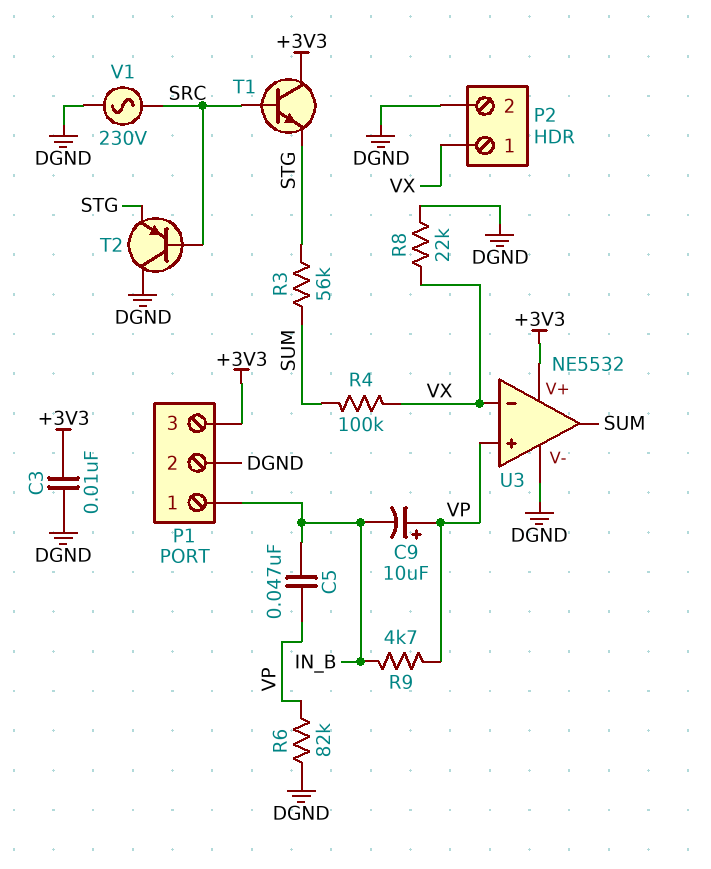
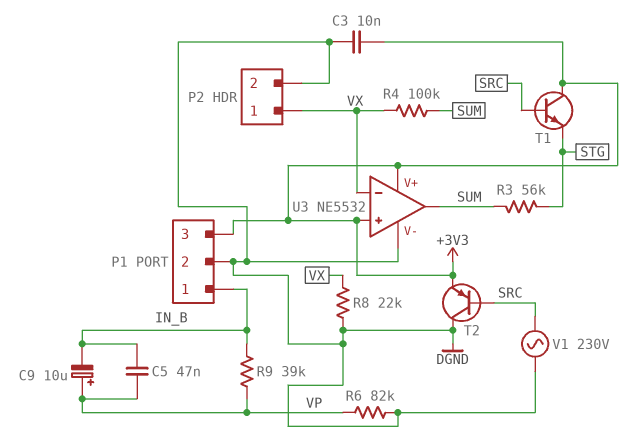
R9: 4.7k (IN_B, VP) -> 39k (IN_B, VP)
T2: PNP (B SRC, C DGND, E STG) -> PNP (B SRC, C DGND, E +3V3)
U3 pin in+: VP -> +3V3

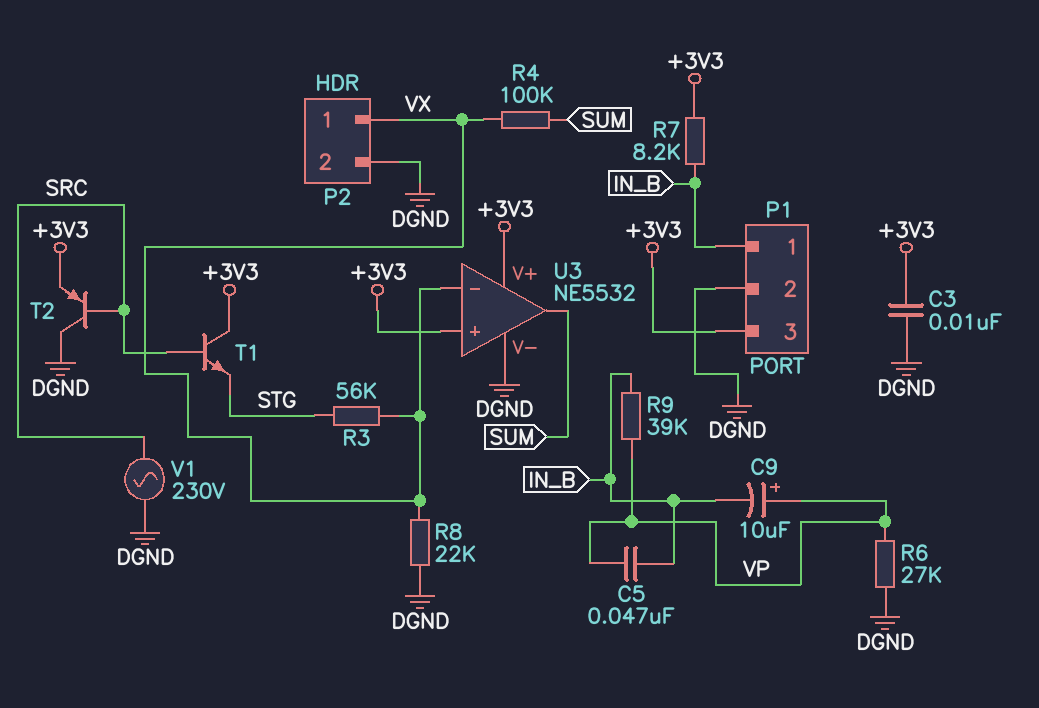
R3: 56k (STG, SUM) -> 56k (STG, VX)
R6: 82k (DGND, VP) -> 27k (DGND, VP)
R7: none -> 8.2k (+3V3, IN_B)

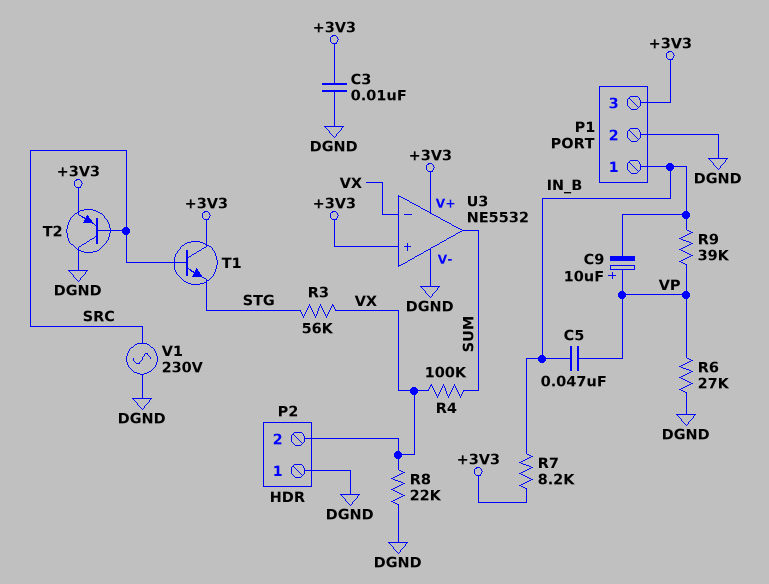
P2 pin 1: VX -> DGND
P2 pin 2: DGND -> VX

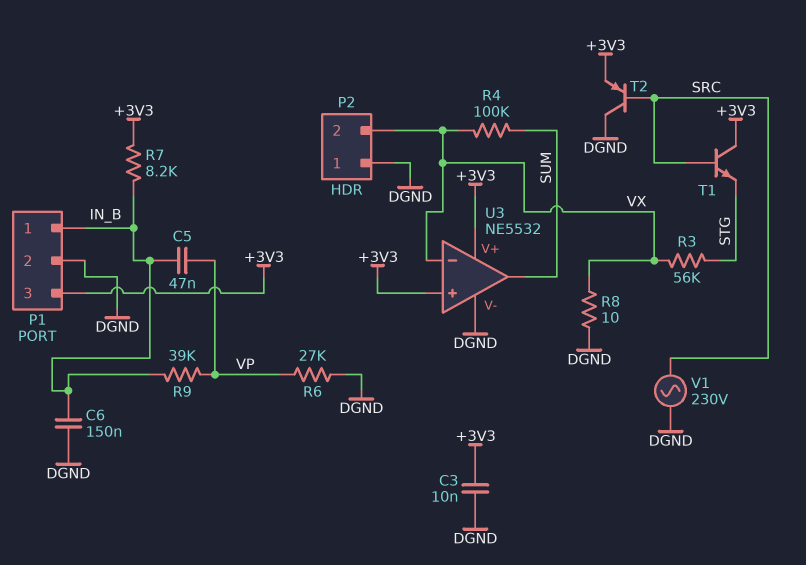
C6: none -> 150nF (DGND, IN_B)
C9: 10uF (plus VP, minus IN_B) -> none
R8: 22k (DGND, VX) -> 10 (DGND, VX)

